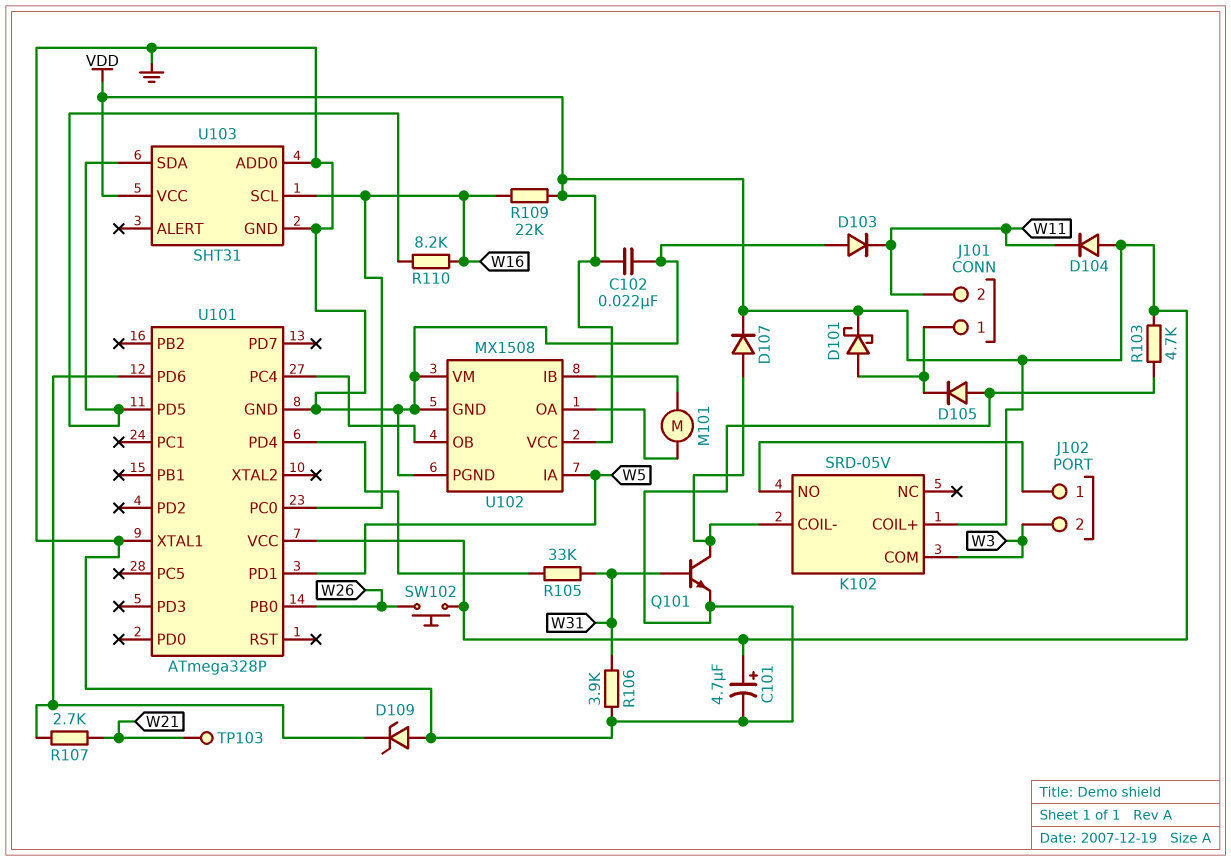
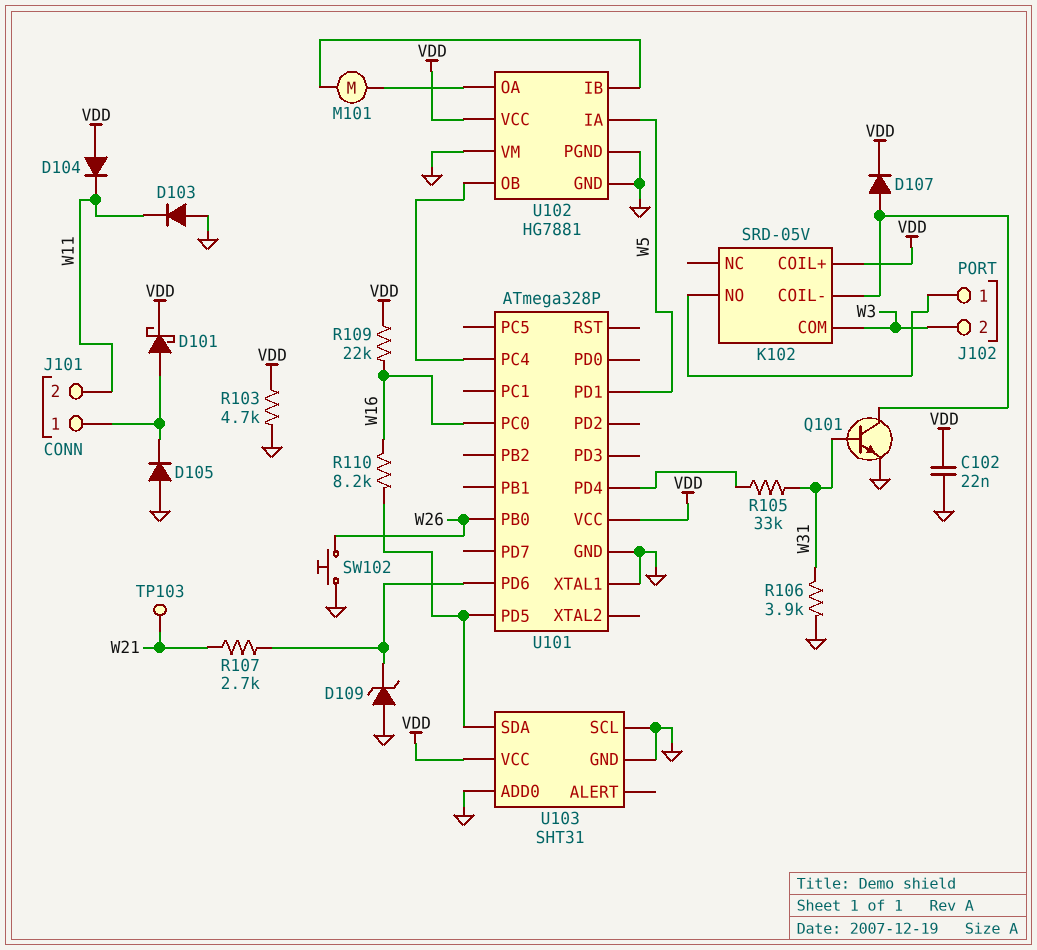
C101: 4.7uF (plus VDD, minus GND) -> none
SW102: button (VDD, W26) -> button (GND, W26)
U102: MX1508 -> HG7881
U103 pin SCL: W16 -> GND

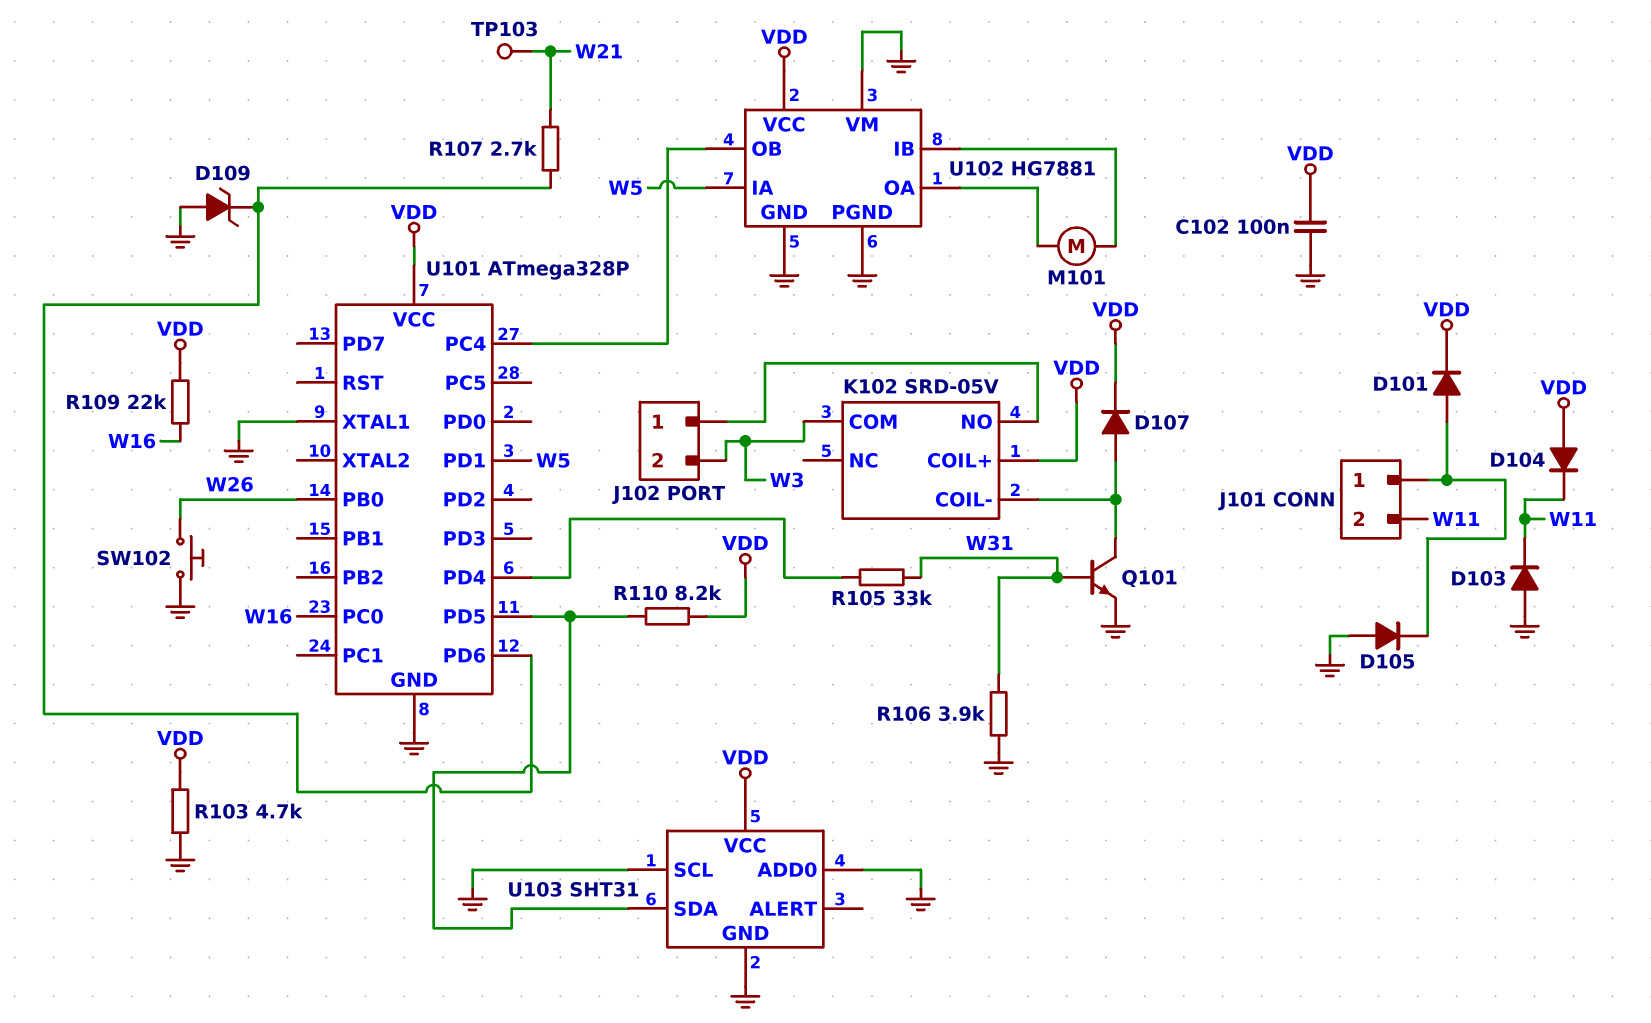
C102: 22nF (GND, VDD) -> 100nF (GND, VDD)
D101: schottky (A J101/1, K VDD) -> diode (A J101/1, K VDD)
R110: 8.2k (U101/PD5, W16) -> 8.2k (U101/PD5, VDD)

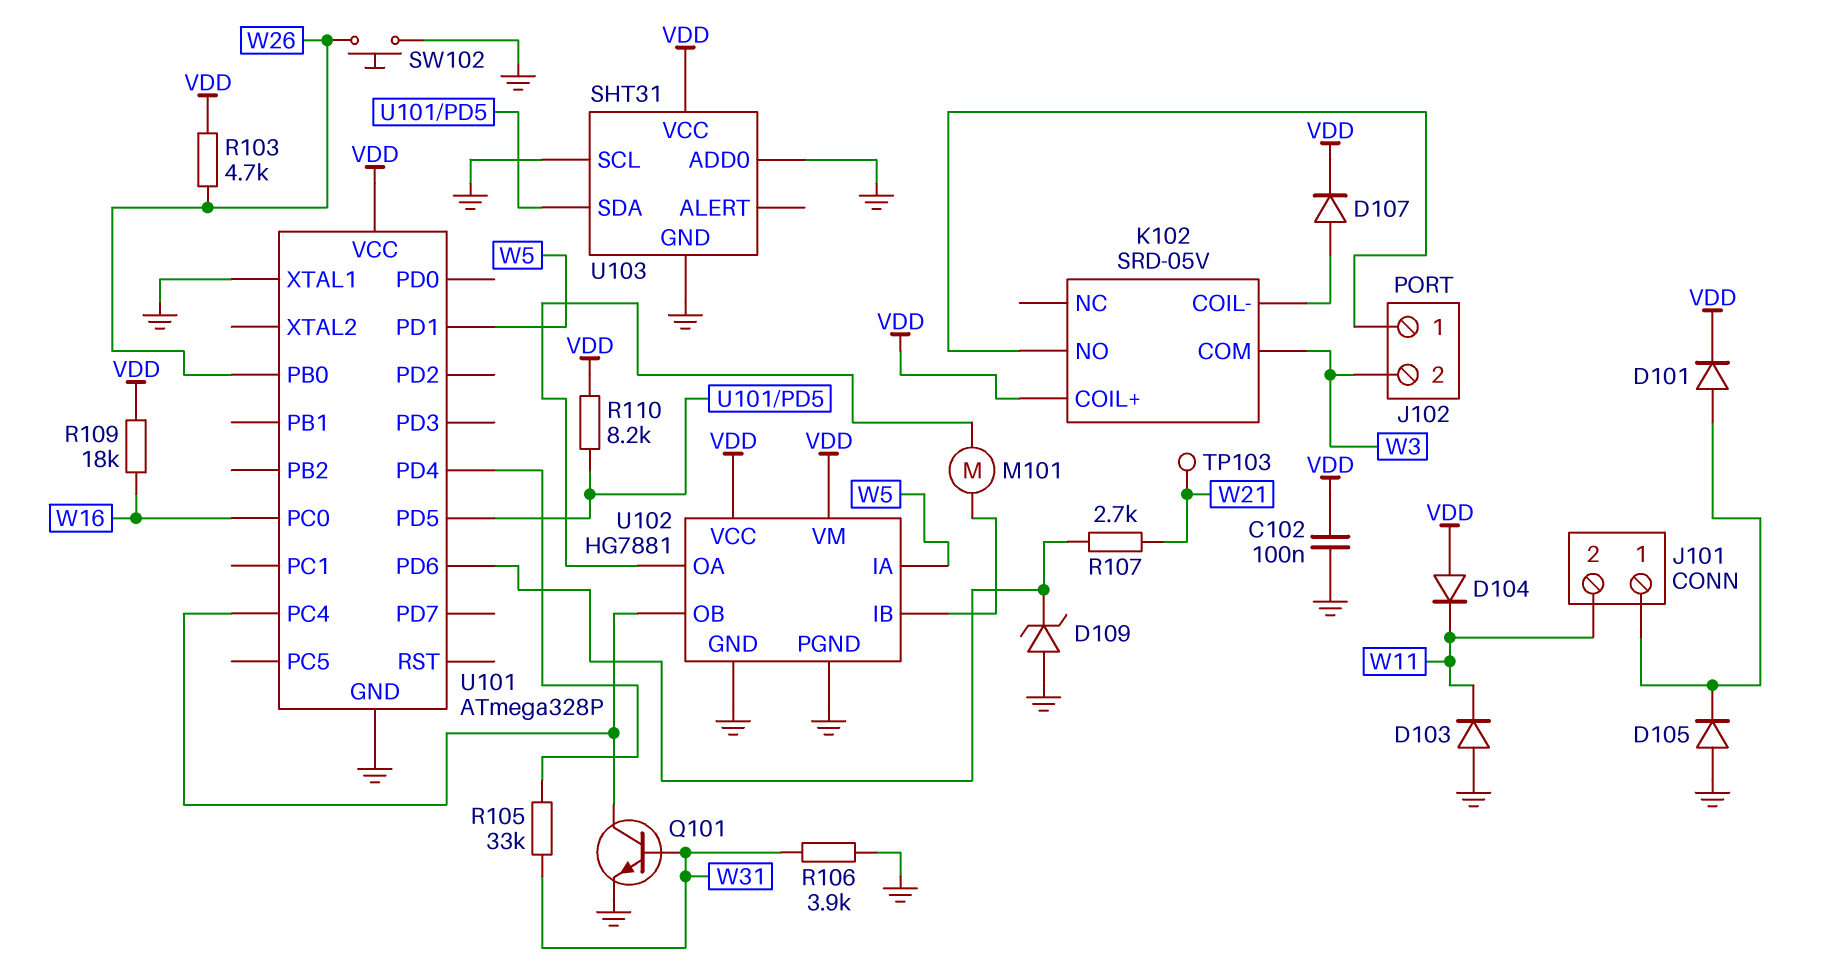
Q101: NPN (B W31, C K102/COIL-, E GND) -> NPN (B W31, C U101/PC4, E GND)
R103: 4.7k (GND, VDD) -> 4.7k (VDD, W26)
R109: 22k (VDD, W16) -> 18k (VDD, W16)
U102 pin VM: GND -> VDD

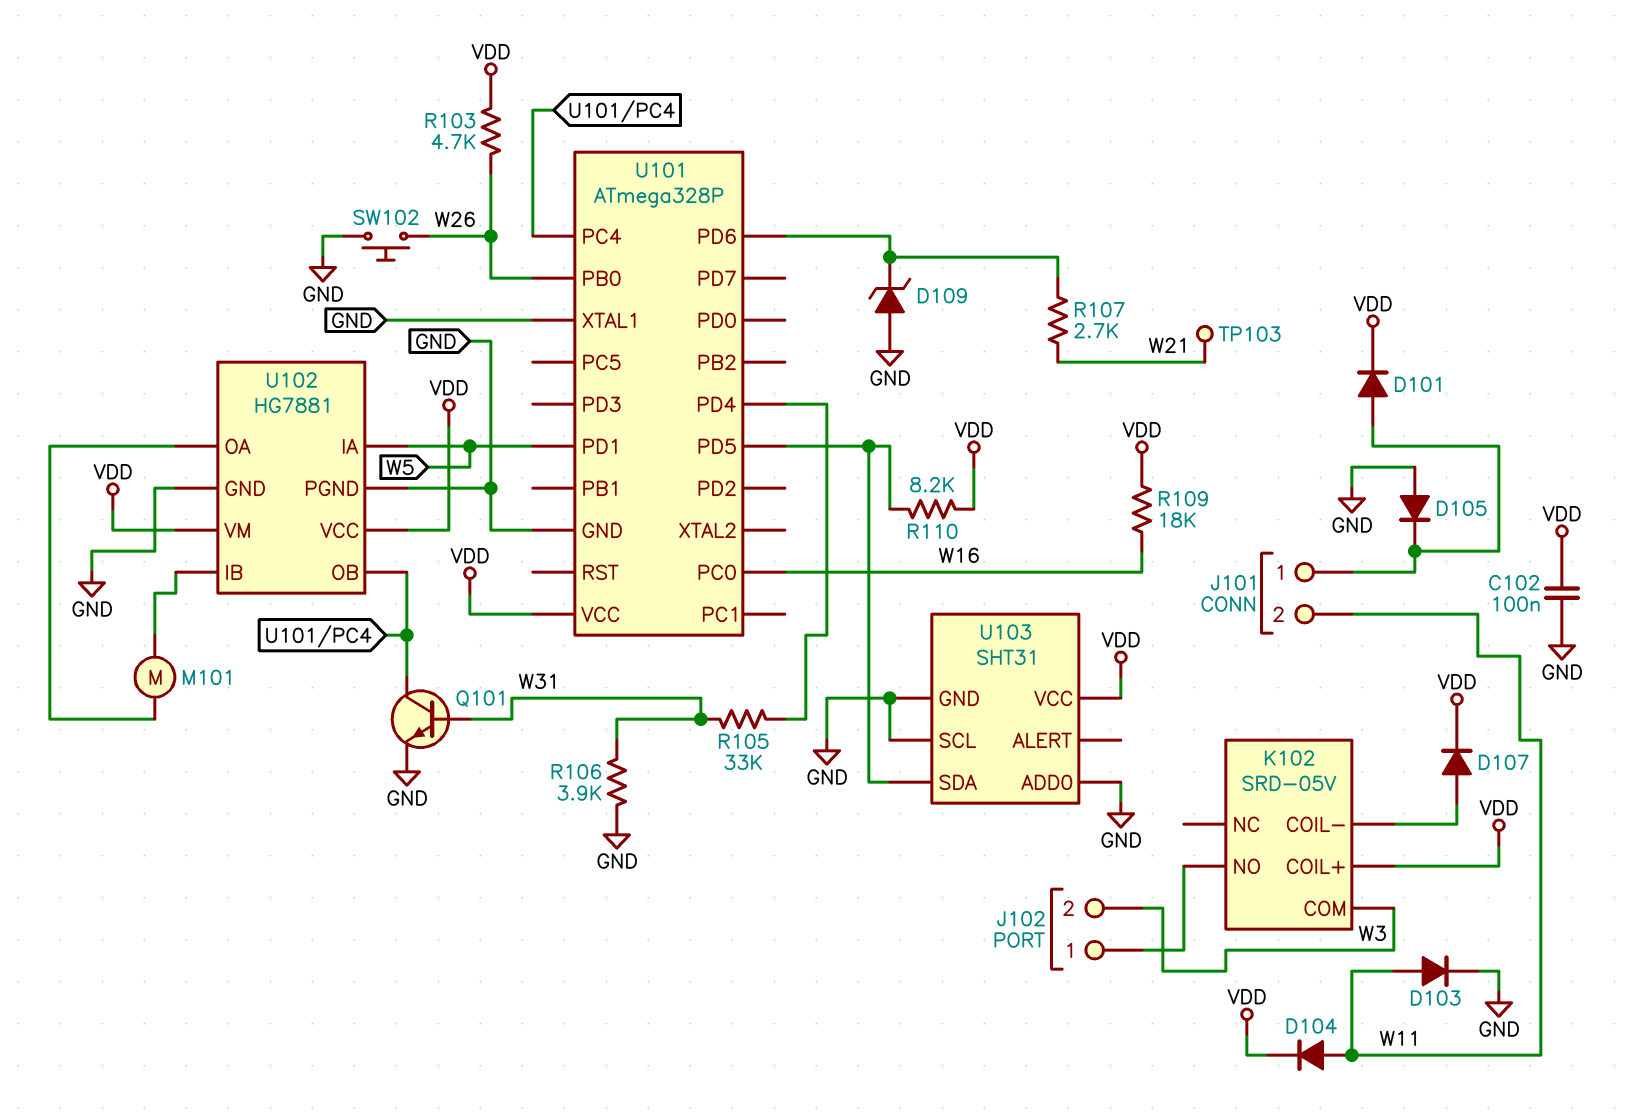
D103: diode (A GND, K W11) -> diode (A W11, K GND)
D104: diode (A VDD, K W11) -> diode (A W11, K VDD)

